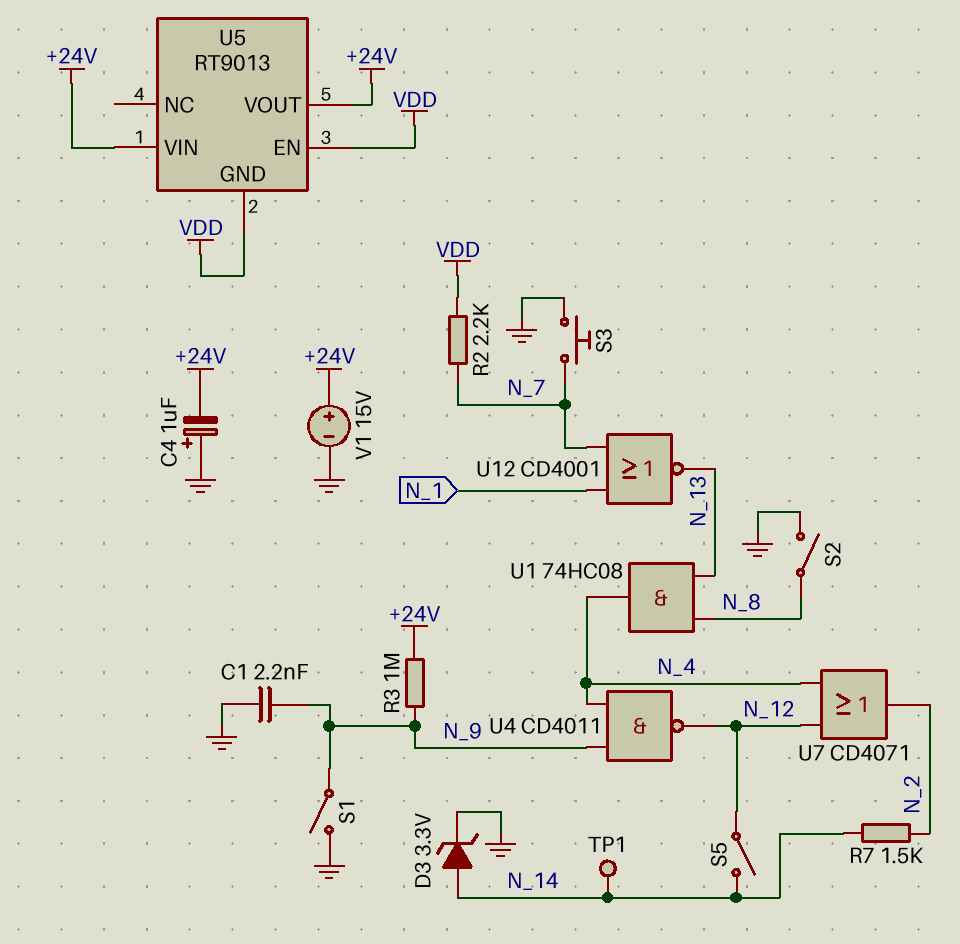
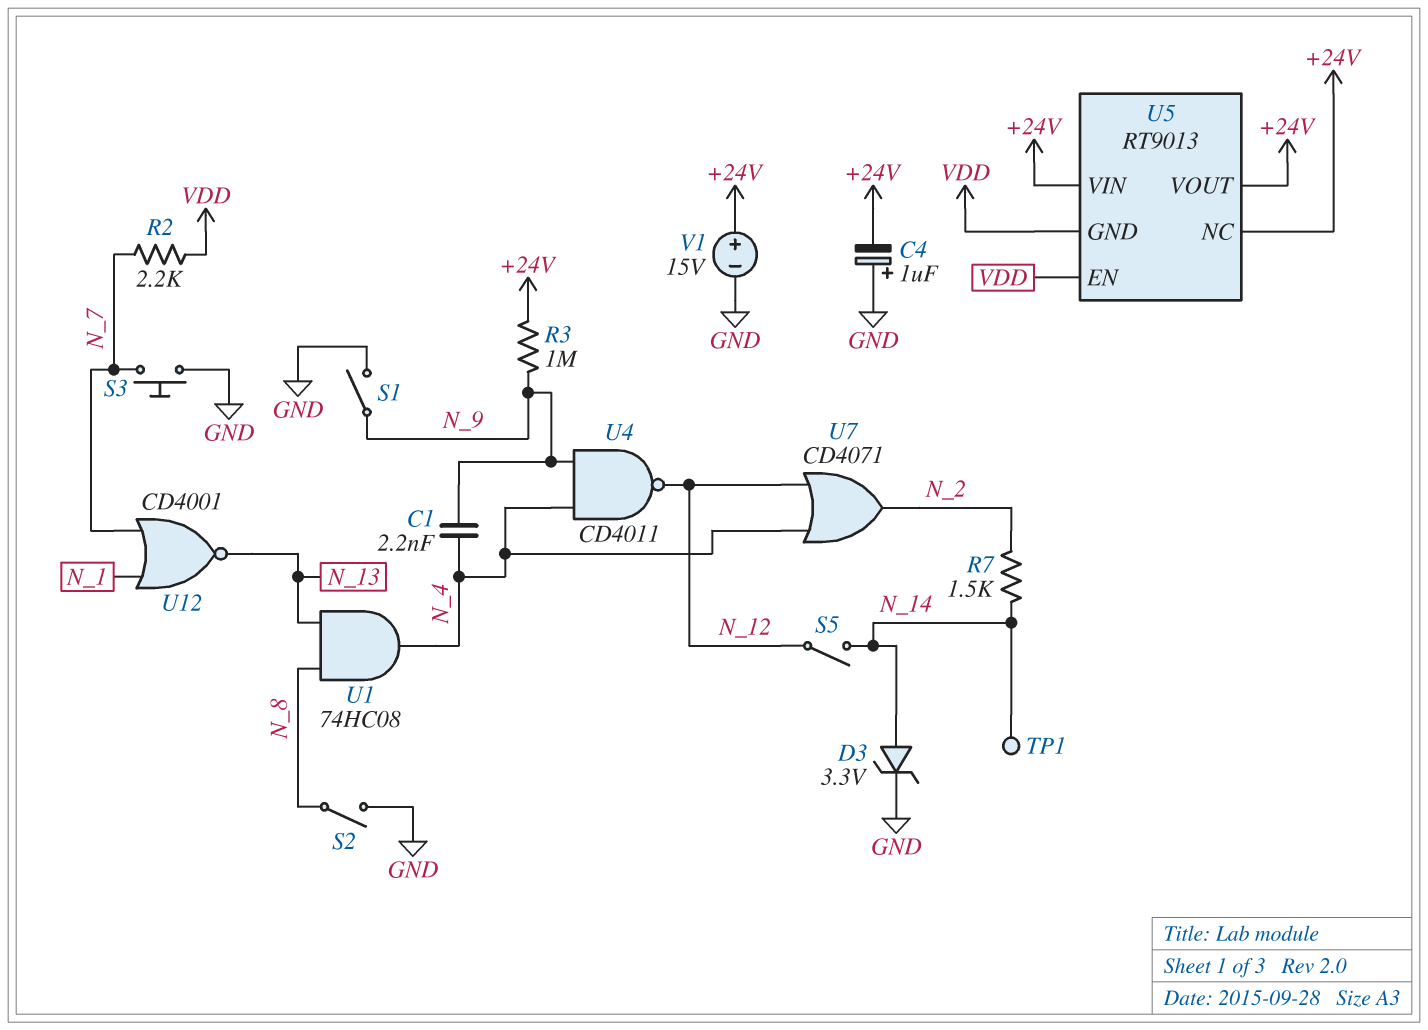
C1: 2.2nF (GND, N_9) -> 2.2nF (N_4, N_9)
U5 pin NC: none -> +24V

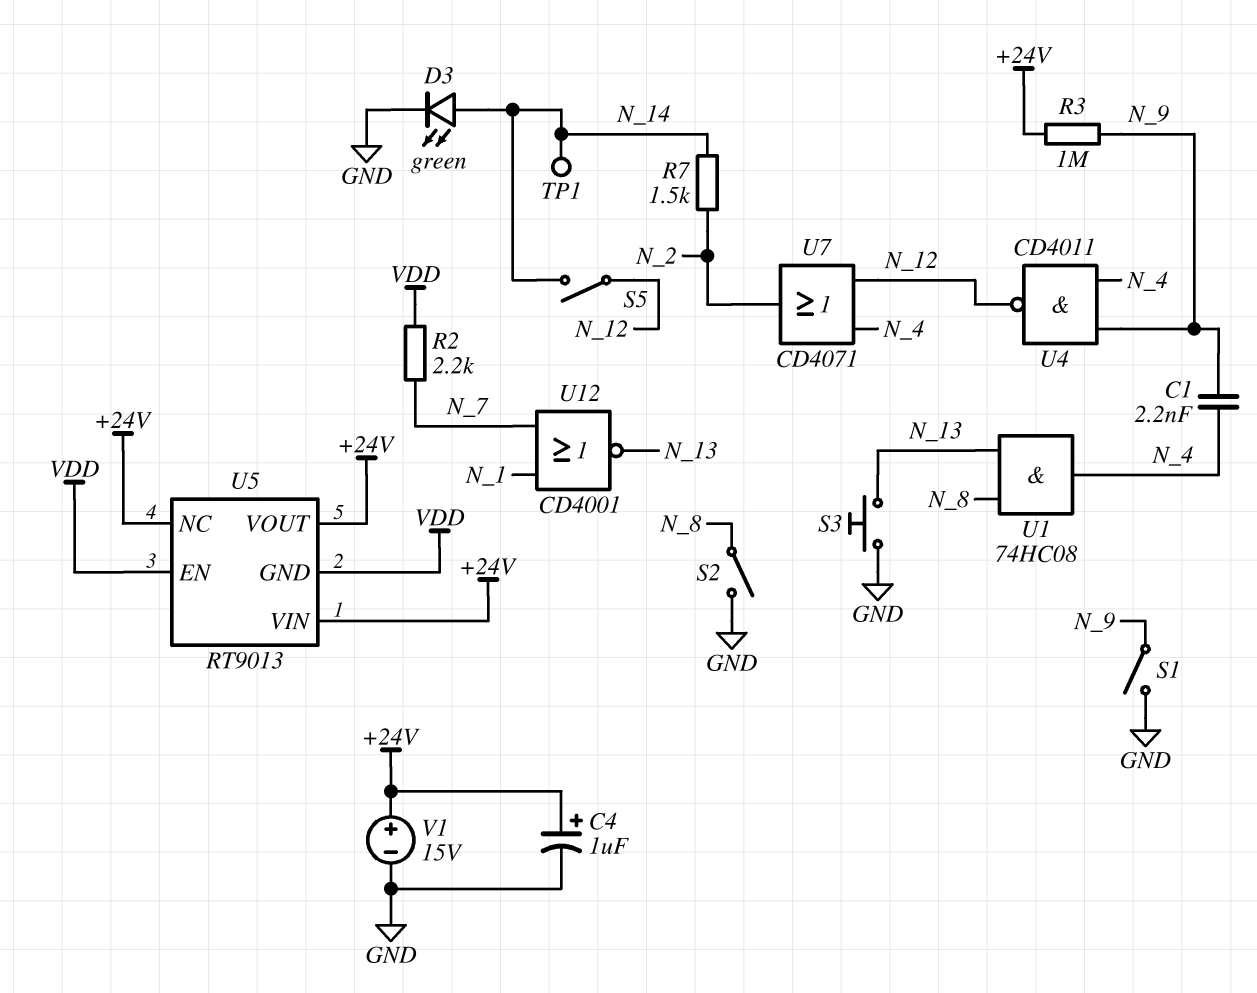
C4: 1uF (plus GND, minus +24V) -> 1uF (plus +24V, minus GND)
D3: zener 3.3V (A N_14, K GND) -> LED green (A N_14, K GND)
S3: button (GND, N_7) -> button (GND, N_13)

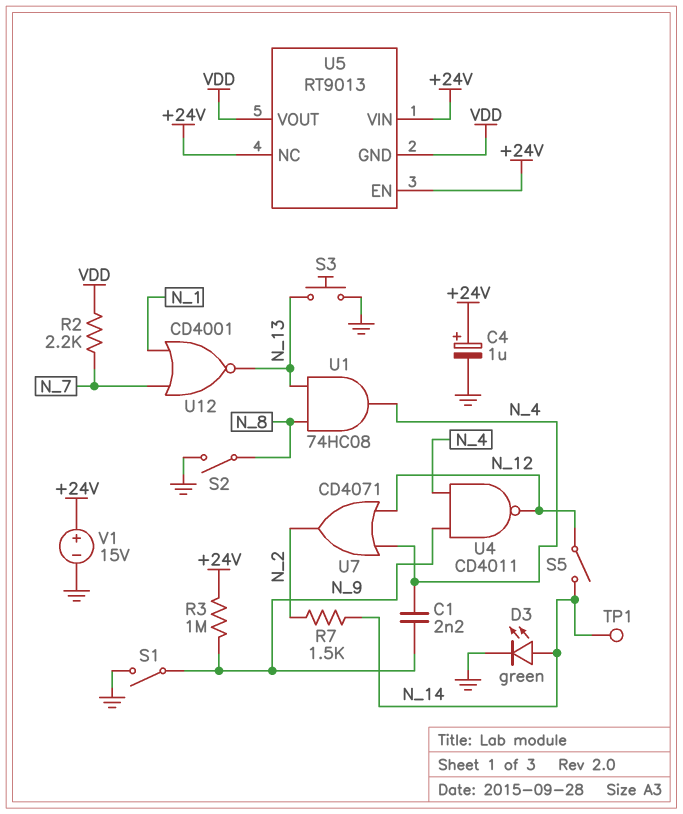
U5 pin EN: VDD -> +24V
U5 pin VOUT: +24V -> VDD

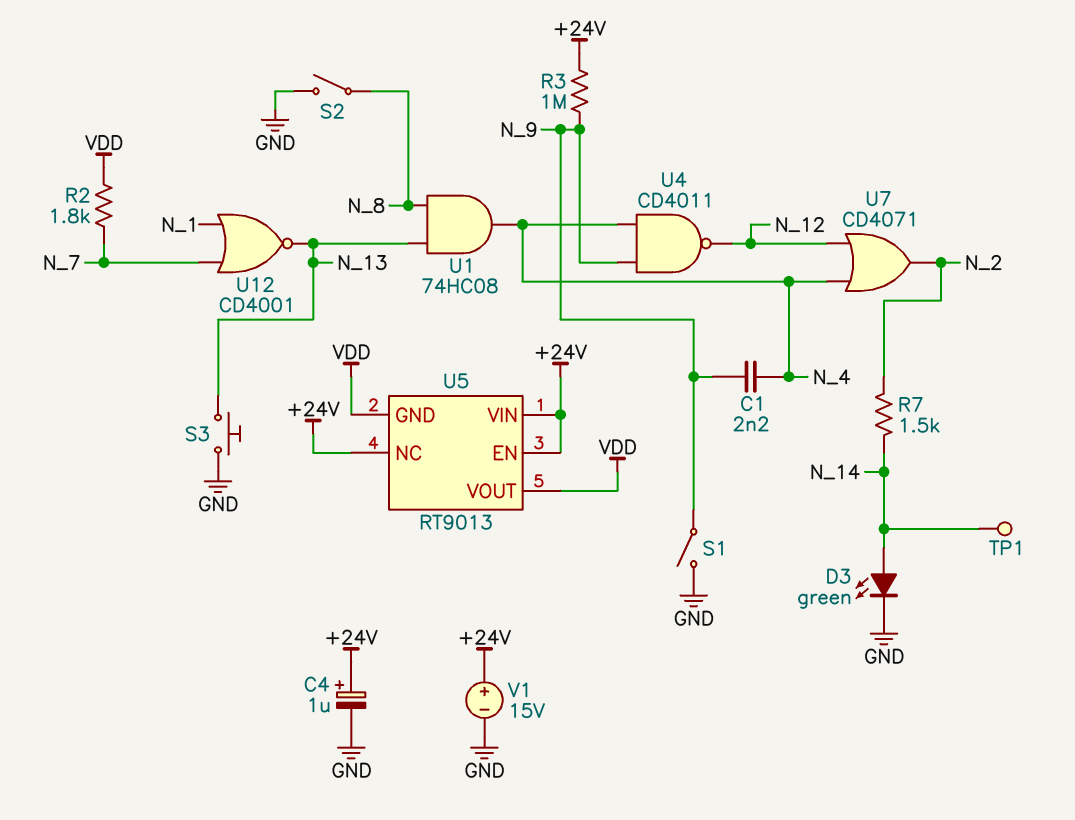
R2: 2.2k (N_7, VDD) -> 1.8k (N_7, VDD)
S5: switch (N_12, N_14) -> none

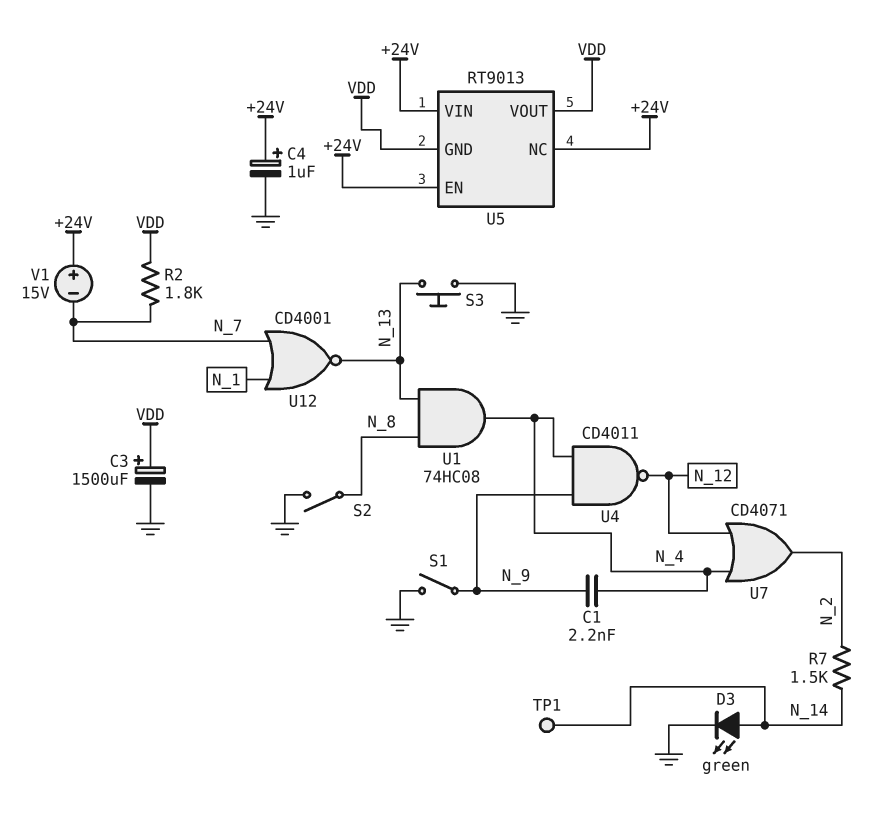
C3: none -> 1500uF (plus VDD, minus GND)
R3: 1M (+24V, N_9) -> none
V1: 15V (plus +24V, minus GND) -> 15V (plus +24V, minus N_7)

